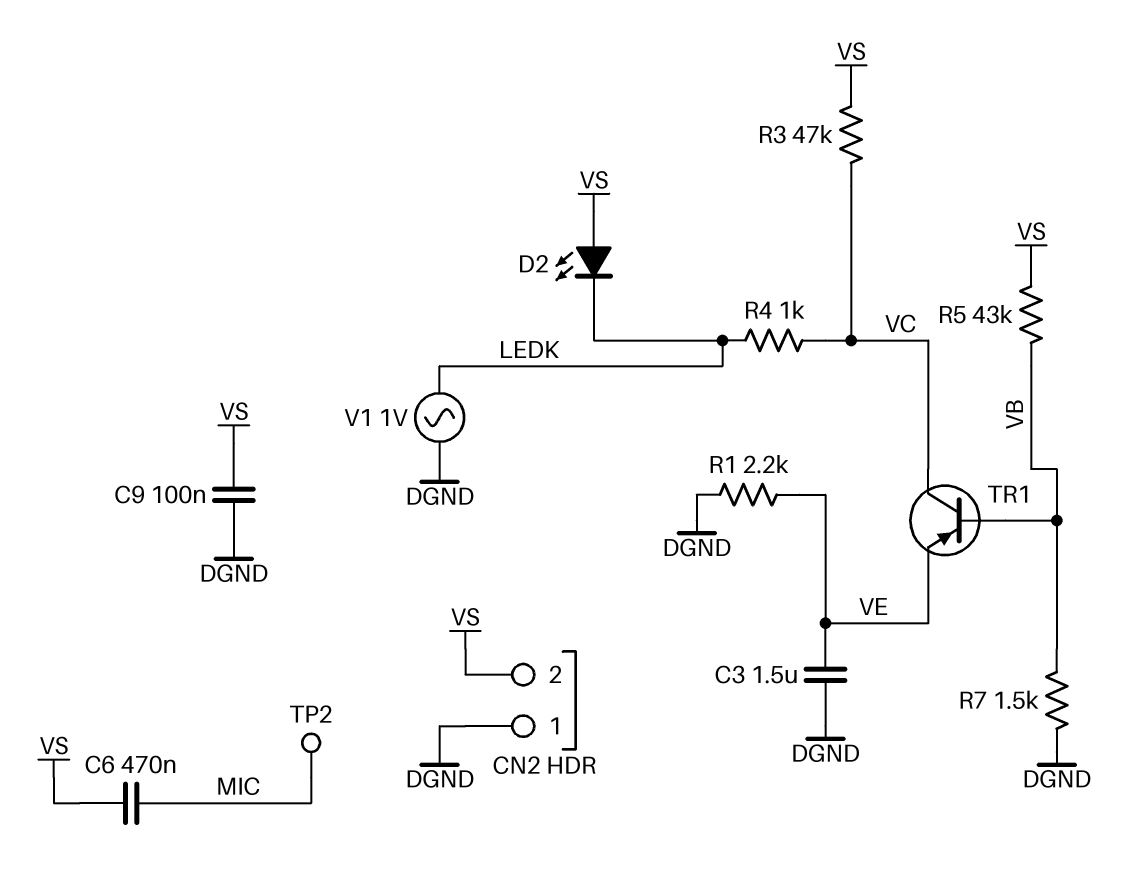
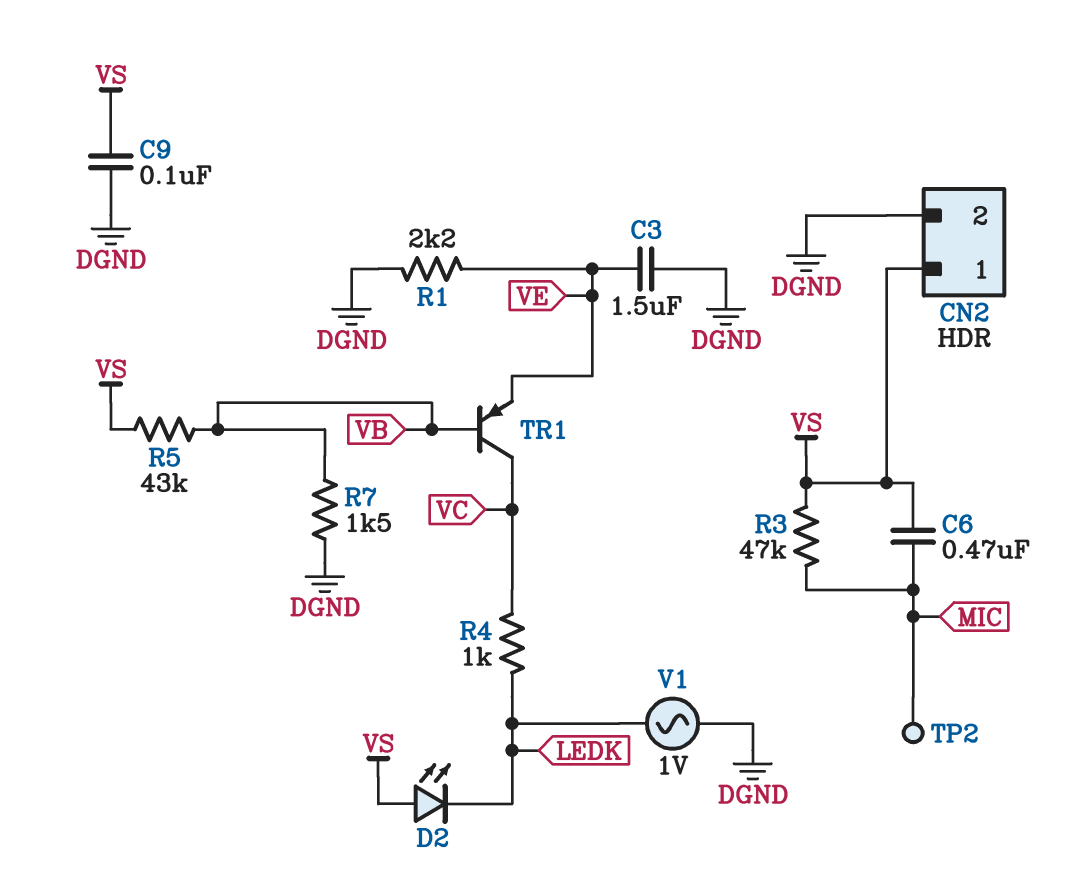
CN2 pin 1: DGND -> VS
CN2 pin 2: VS -> DGND
R3: 47k (VC, VS) -> 47k (MIC, VS)

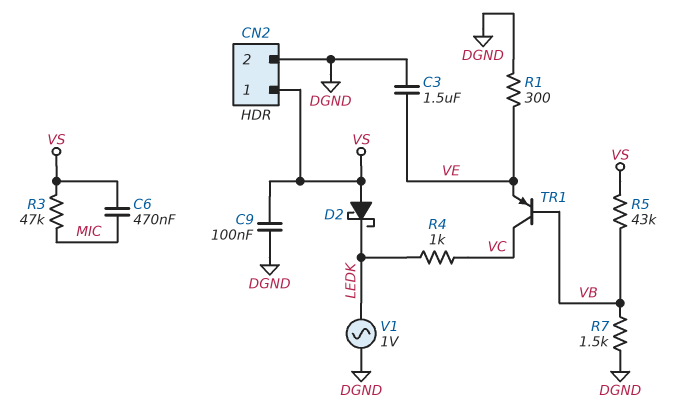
D2: LED (A VS, K LEDK) -> schottky (A VS, K LEDK)
R1: 2.2k (DGND, VE) -> 300 (DGND, VE)
TP2: test point (MIC) -> none

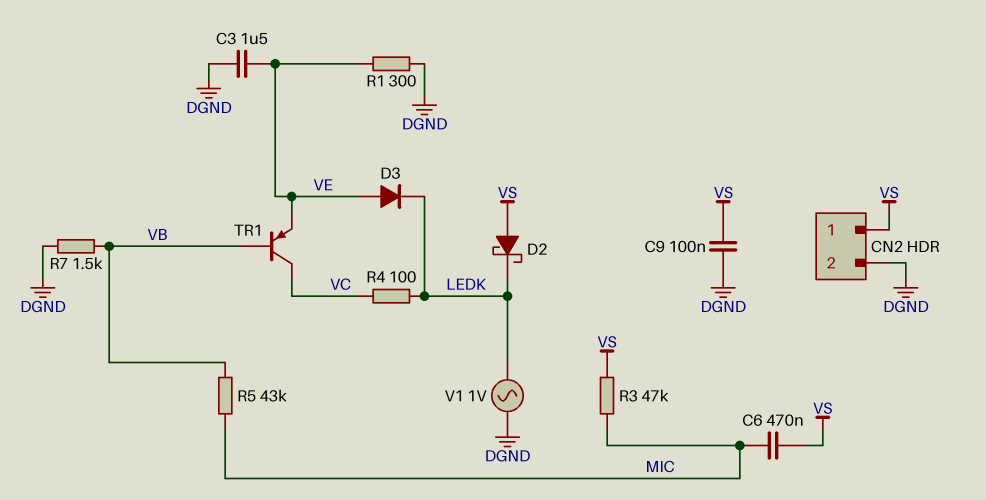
D3: none -> diode (A VE, K LEDK)
R4: 1k (LEDK, VC) -> 100 (LEDK, VC)
R5: 43k (VB, VS) -> 43k (MIC, VB)

